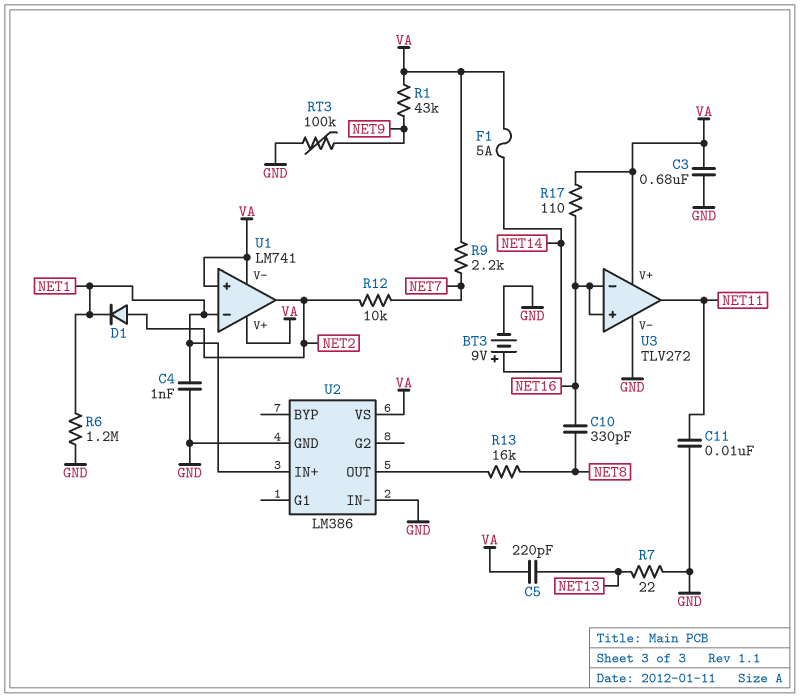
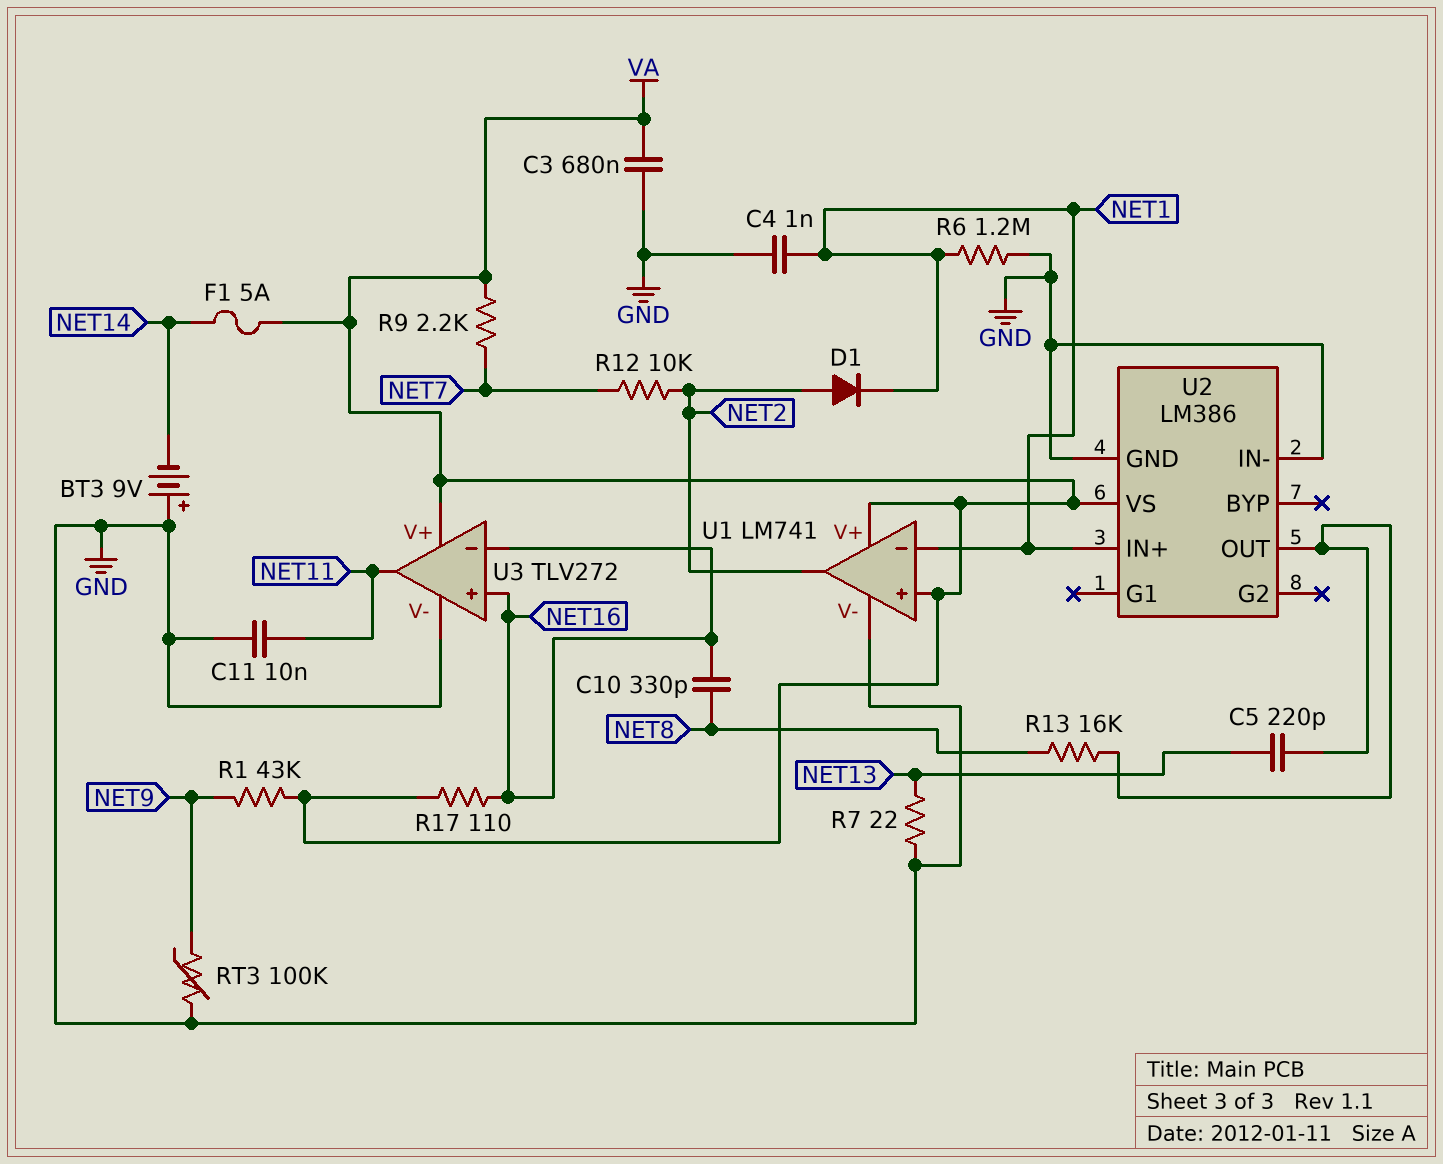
BT3: 9V (plus NET14, minus GND) -> 9V (plus GND, minus NET14)
C5: 220pF (NET13, VA) -> 220pF (NET13, U2/OUT)
U1 pin V-: VA -> GND

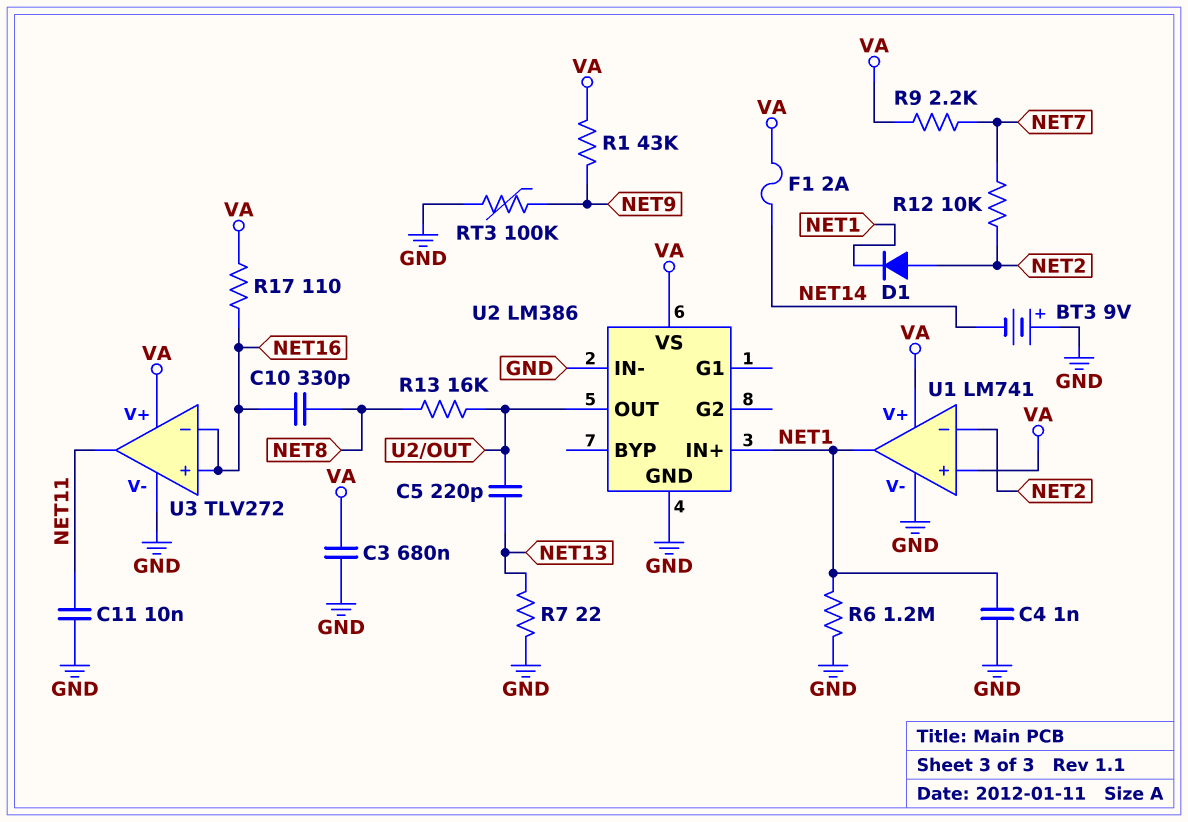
F1: 5A (NET14, VA) -> 2A (NET14, VA)
U1 pin in-: NET1 -> NET2
U1 pin out: NET2 -> NET1

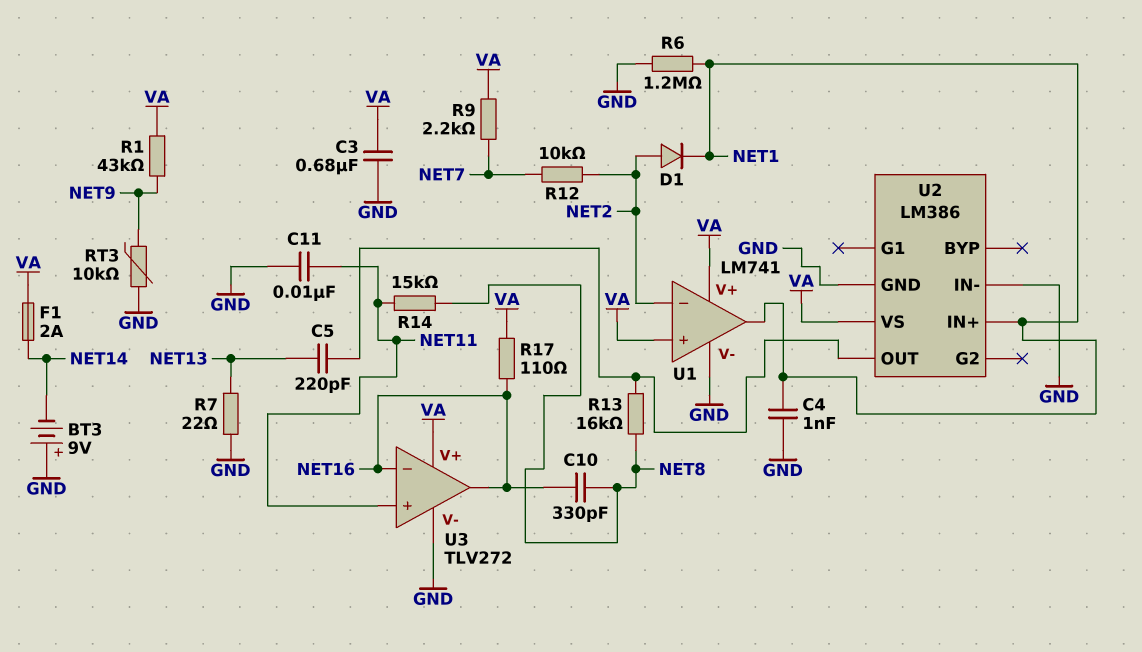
R14: none -> 15k (NET8, NET11)
RT3: 100k (GND, NET9) -> 10k (GND, NET9)
U3 pin in+: NET16 -> NET11
U3 pin out: NET11 -> NET16

